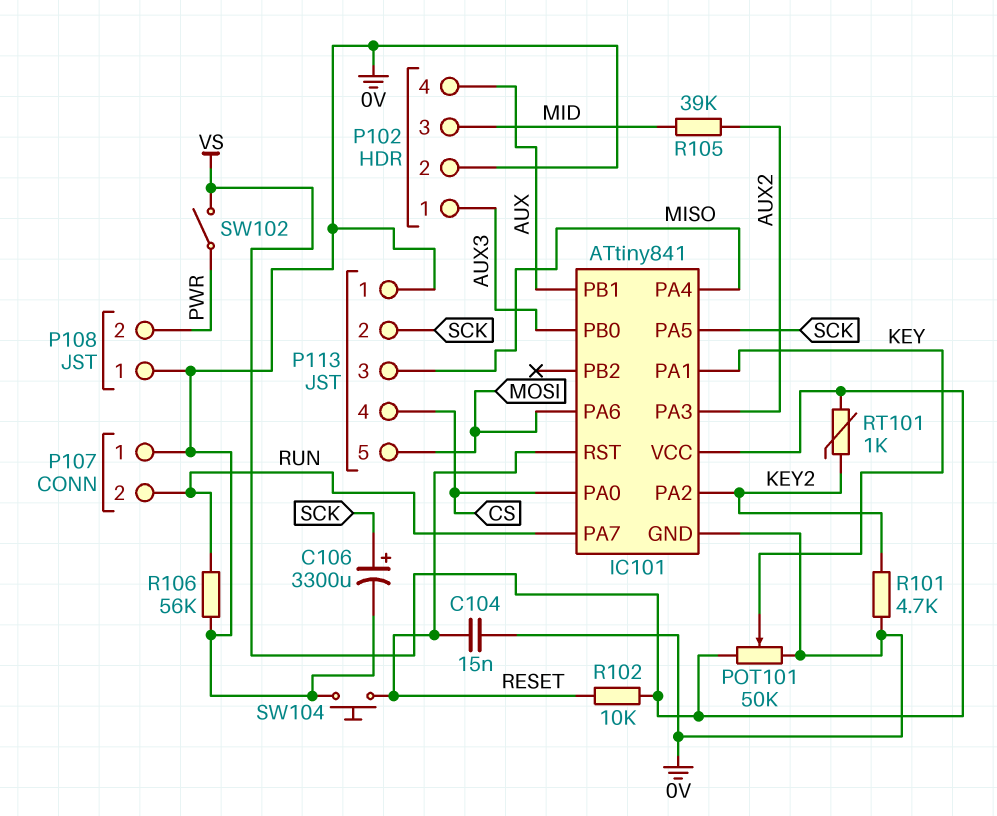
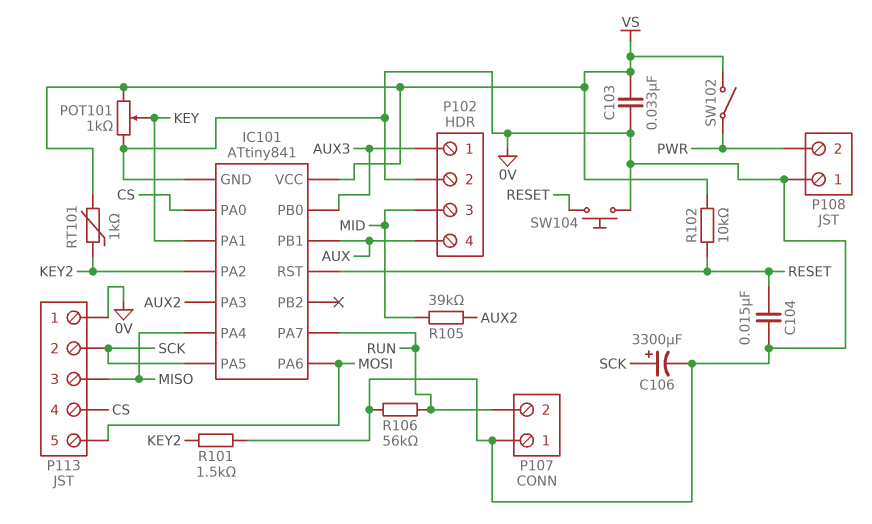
C103: none -> 33nF (0V, VS)
POT101: 50k (0V, VS, wiper KEY) -> 1k (0V, VS, wiper KEY)
R101: 4.7k (0V, KEY2) -> 1.5k (0V, KEY2)

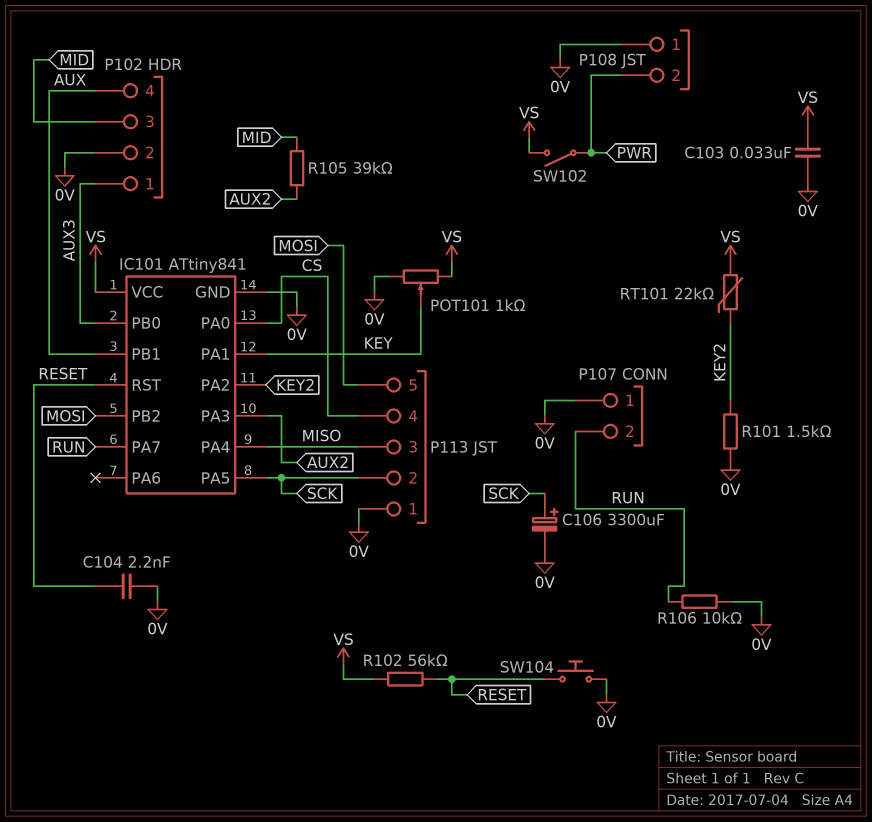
C104: 15nF (0V, RESET) -> 2.2nF (0V, RESET)
IC101 pin PA6: MOSI -> none
IC101 pin PB2: none -> MOSI
R102: 10k (RESET, VS) -> 56k (RESET, VS)
R106: 56k (0V, RUN) -> 10k (0V, RUN)
RT101: 1k (KEY2, VS) -> 22k (KEY2, VS)

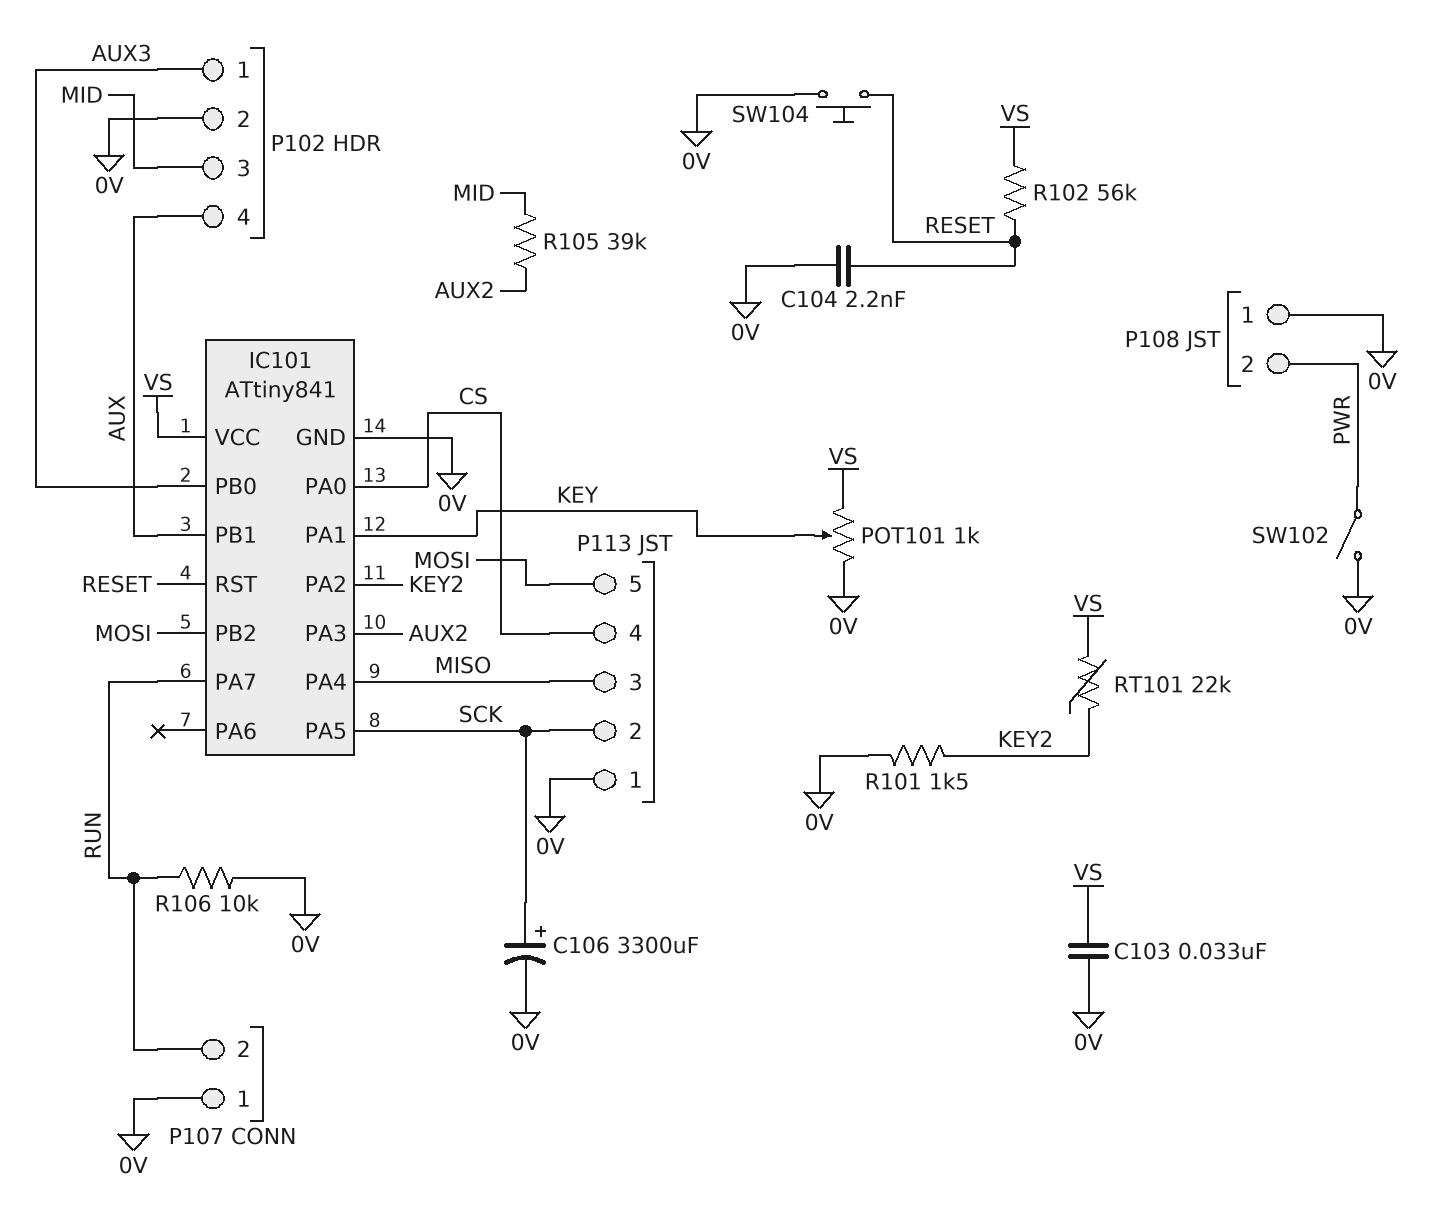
SW102: switch (PWR, VS) -> switch (0V, PWR)

